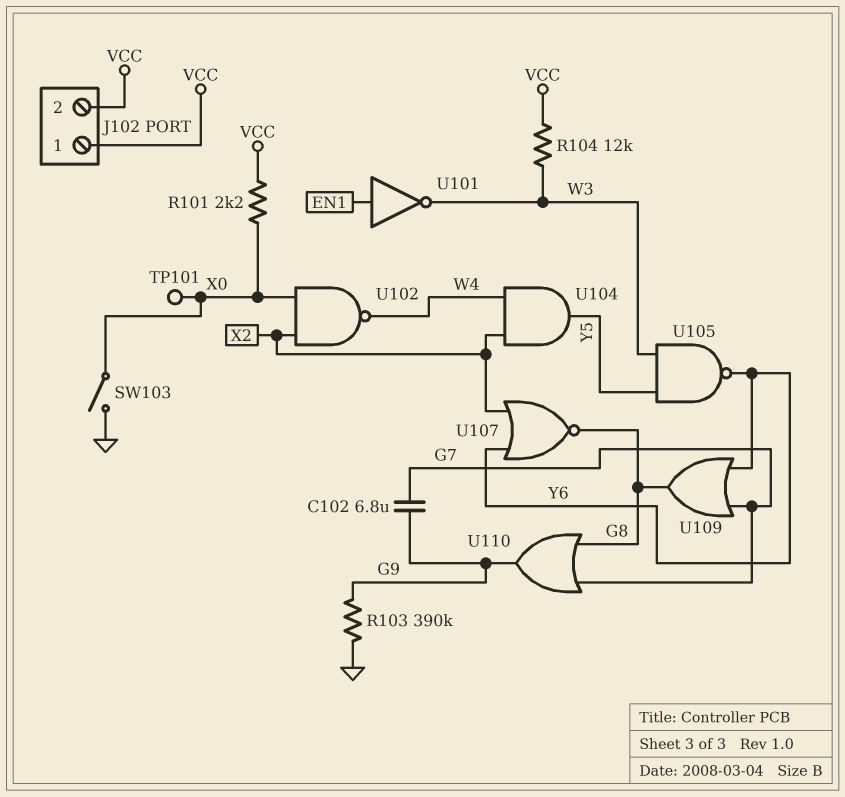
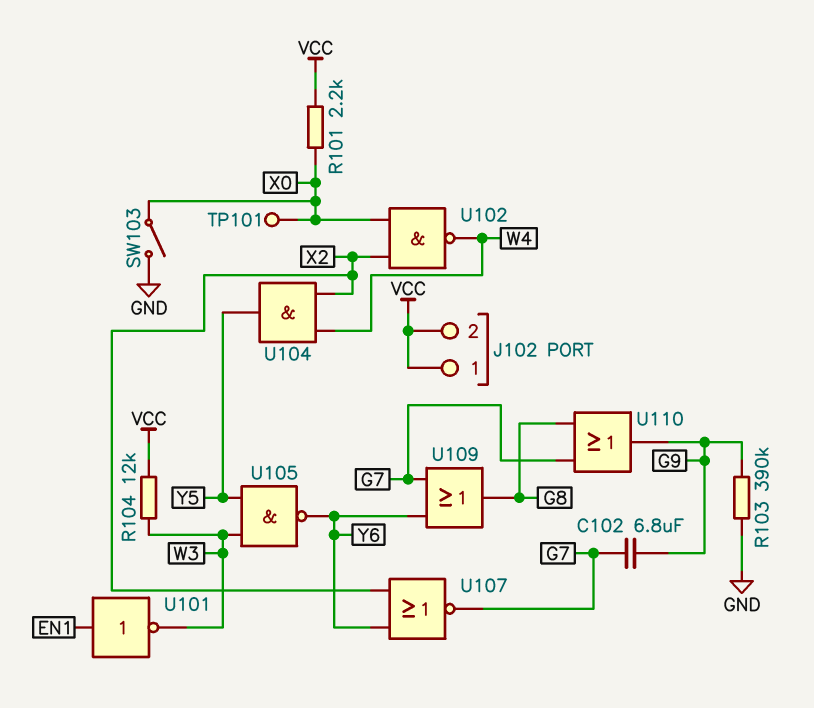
U107: NOR (in X2, in Y6, out G8) -> NOR (in X2, in Y6, out G7)

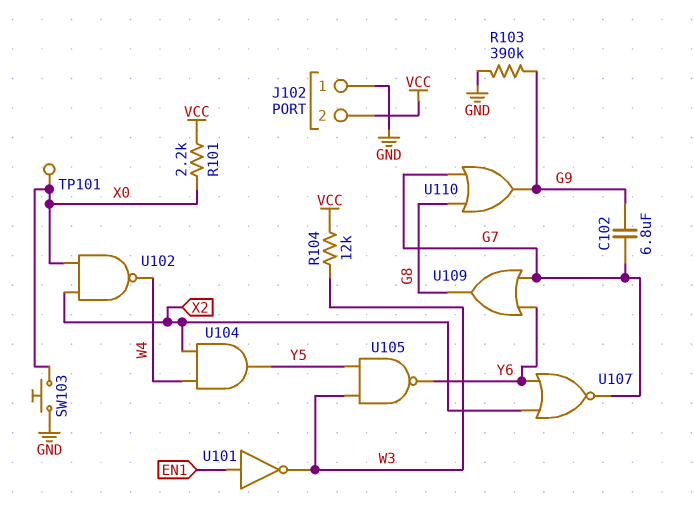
J102 pin 1: VCC -> GND
SW103: switch (GND, X0) -> button (GND, X0)

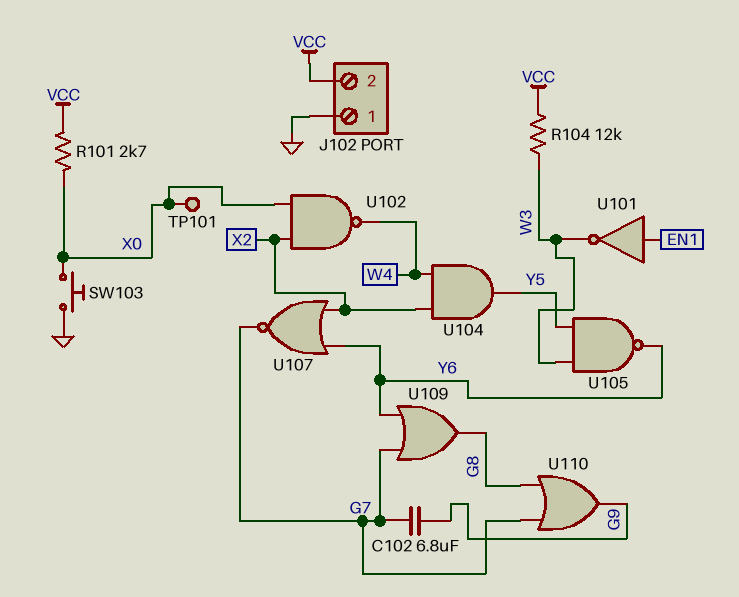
R101: 2.2k (VCC, X0) -> 2.7k (VCC, X0)
R103: 390k (G9, GND) -> none

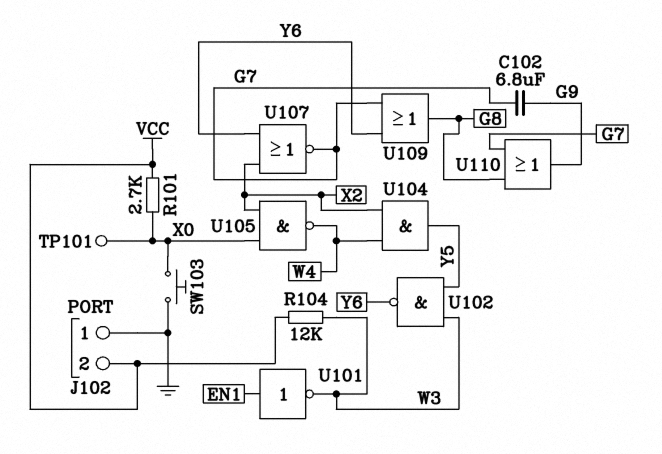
U102: NAND (in X0, in X2, out W4) -> NAND (in W3, in Y5, out Y6)
U105: NAND (in W3, in Y5, out Y6) -> NAND (in X0, in X2, out W4)

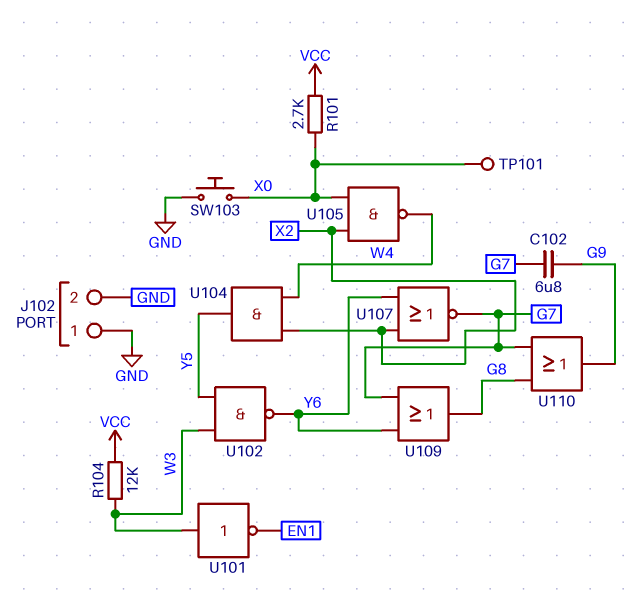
J102 pin 2: VCC -> GND
U101: NOT (in EN1, out W3) -> NOT (in W3, out EN1)

